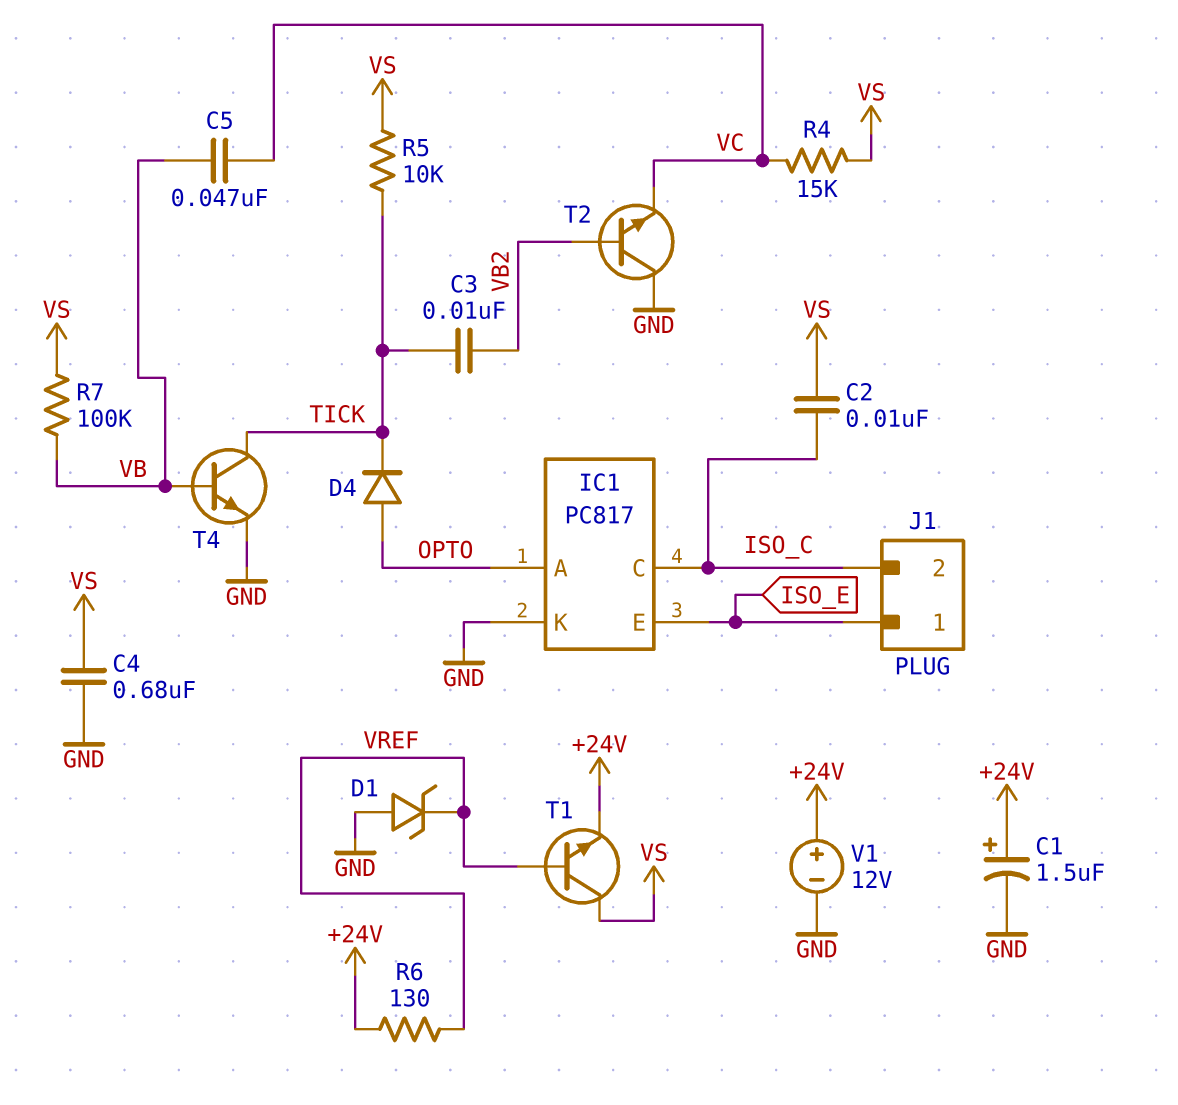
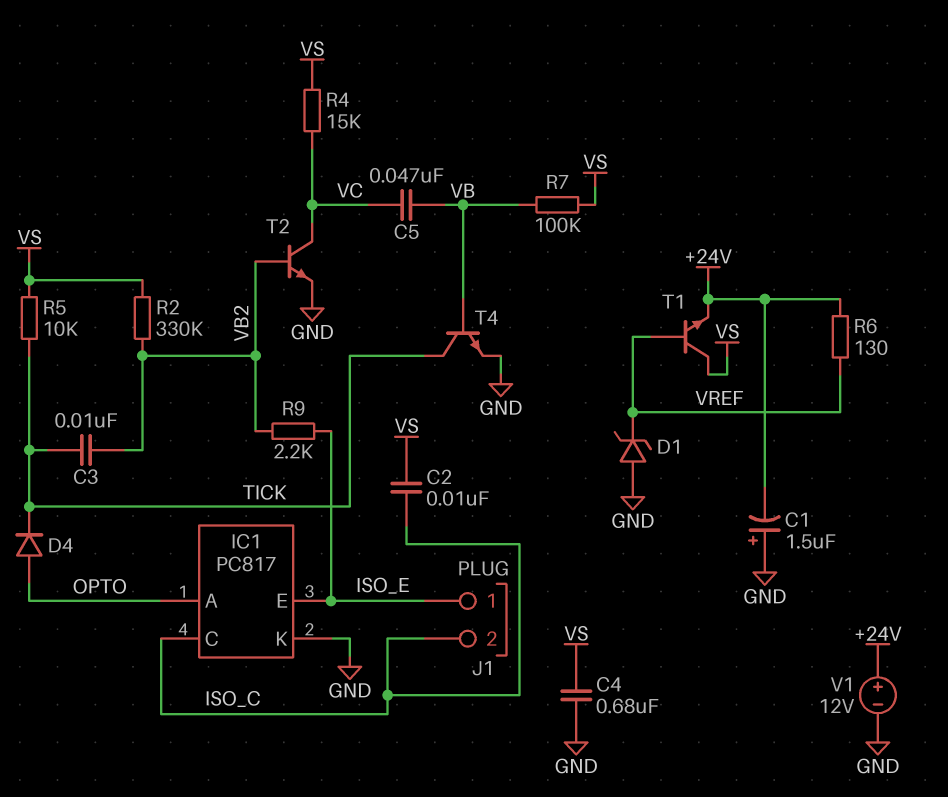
C1: 1.5uF (plus +24V, minus GND) -> 1.5uF (plus GND, minus +24V)
R2: none -> 330k (VB2, VS)
R9: none -> 2.2k (ISO_E, VB2)
T2: NPN (B VB2, C GND, E VC) -> NPN (B VB2, C VC, E GND)

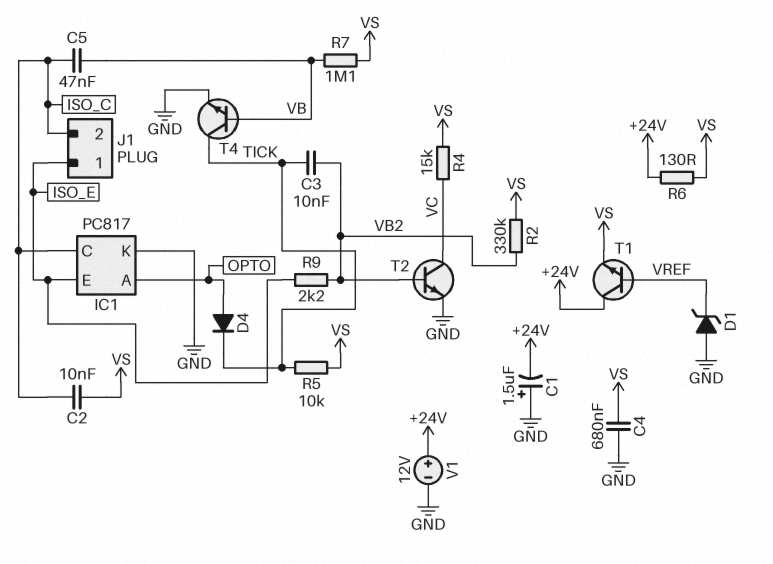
C5: 47nF (VB, VC) -> 47nF (ISO_C, VB)
R6: 130 (+24V, VREF) -> 130 (+24V, VS)
R7: 100k (VB, VS) -> 1.1M (VB, VS)
T1: NPN (B VREF, C VS, E +24V) -> NPN (B VREF, C +24V, E VS)

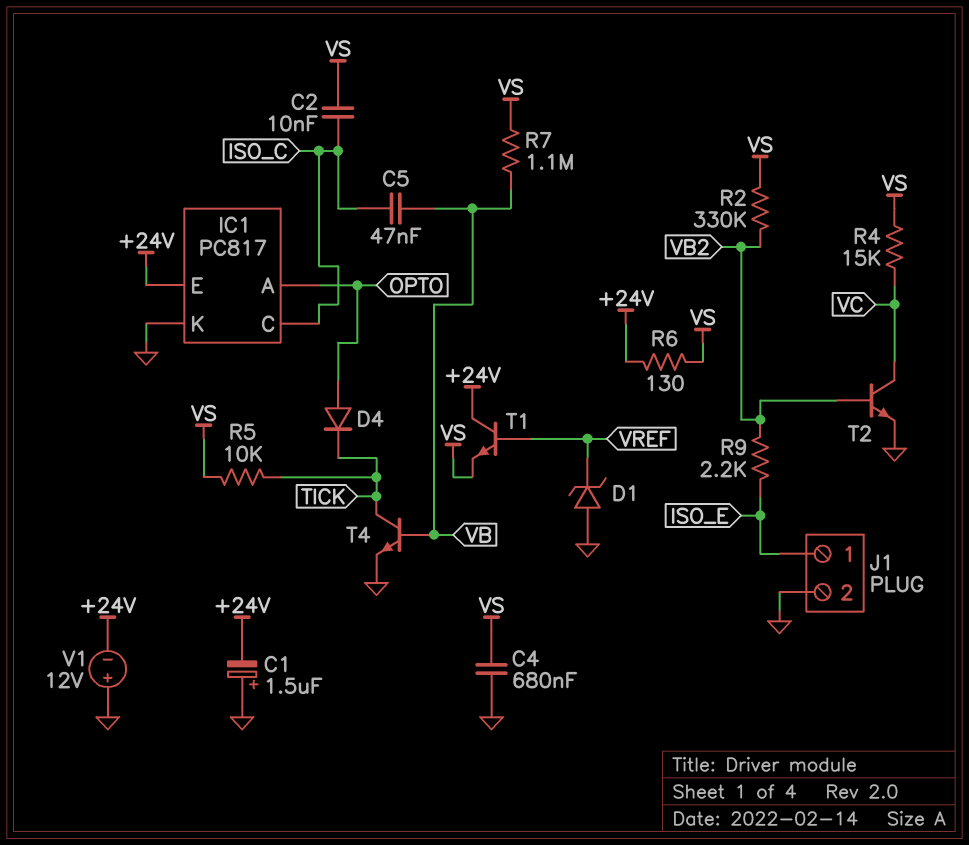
C3: 10nF (TICK, VB2) -> none
IC1 pin E: ISO_E -> +24V
J1 pin 2: ISO_C -> GND
V1: 12V (plus +24V, minus GND) -> 12V (plus GND, minus +24V)

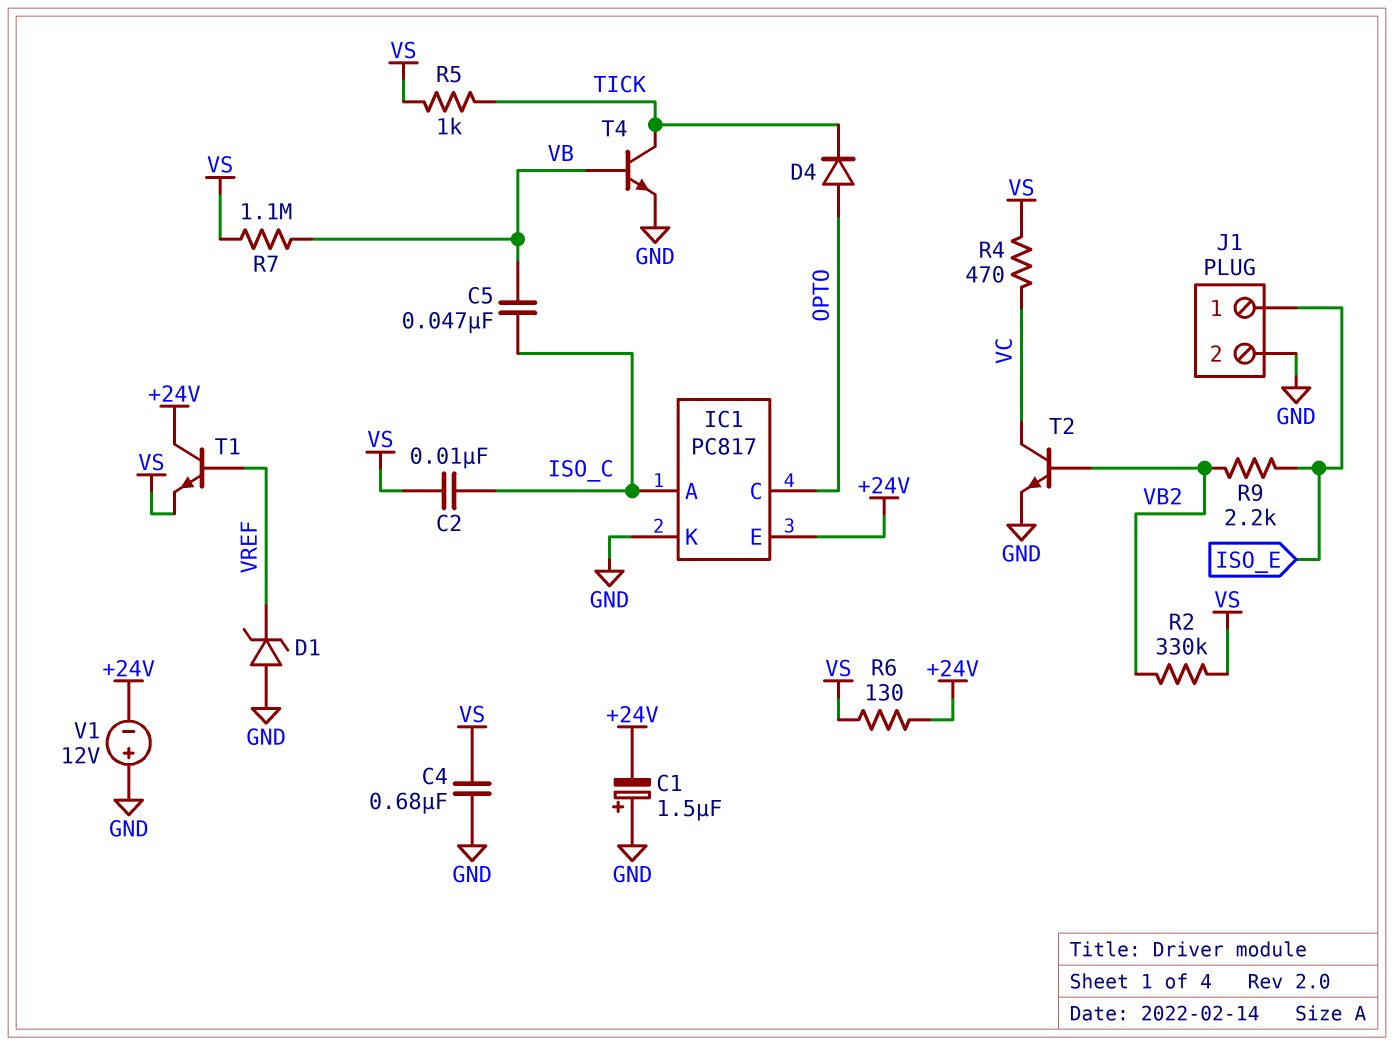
IC1 pin A: OPTO -> ISO_C
IC1 pin C: ISO_C -> OPTO
R4: 15k (VC, VS) -> 470 (VC, VS)
R5: 10k (TICK, VS) -> 1k (TICK, VS)

